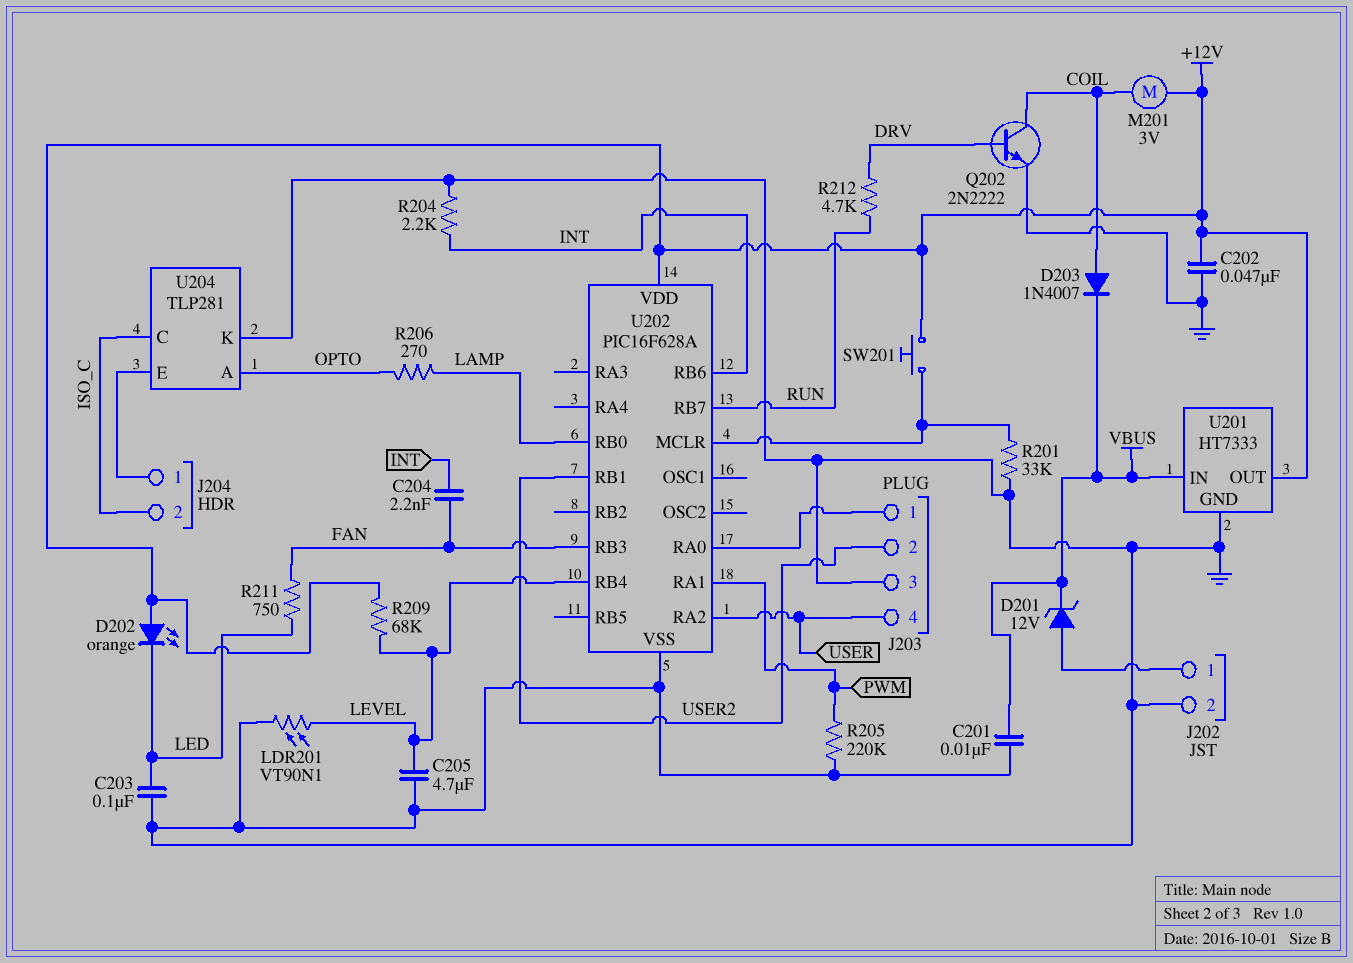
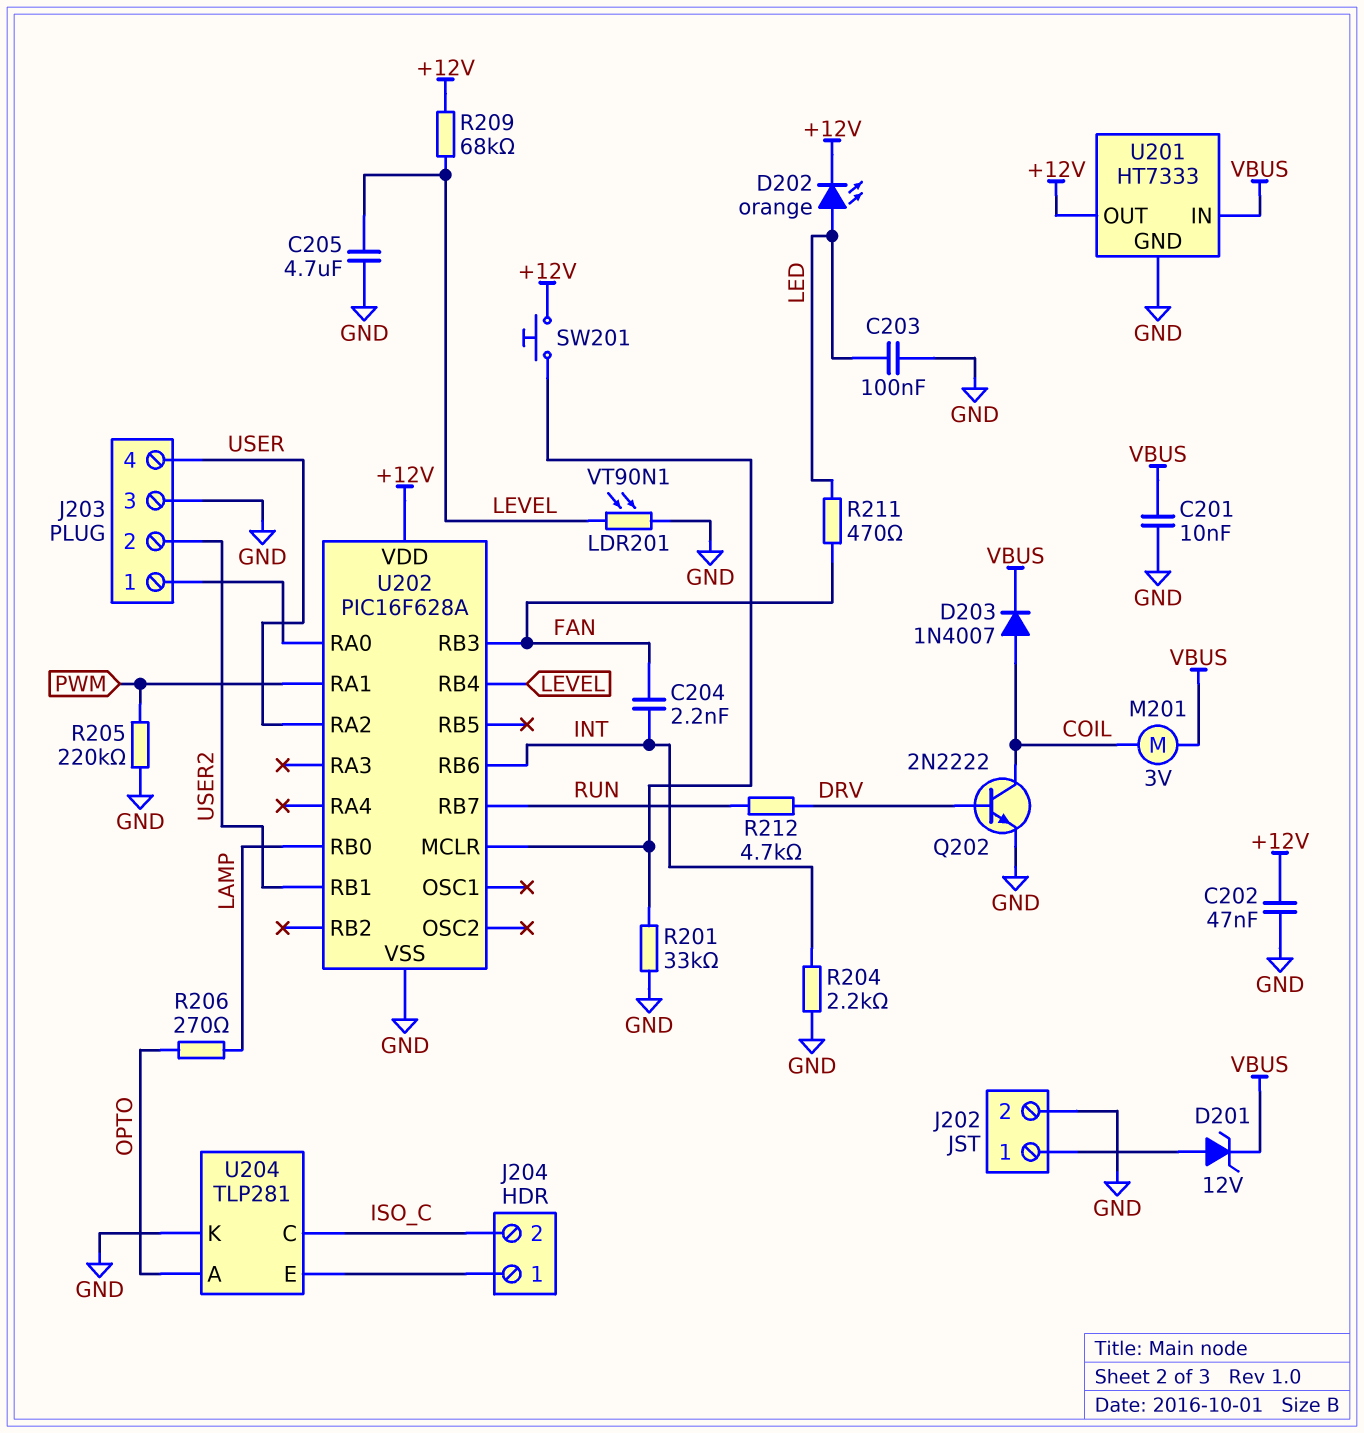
D202: LED orange (A +12V, K LED) -> LED orange (A LED, K +12V)
M201: motor 3V (+12V, COIL) -> motor 3V (COIL, VBUS)
R211: 750 (FAN, LED) -> 470 (FAN, LED)

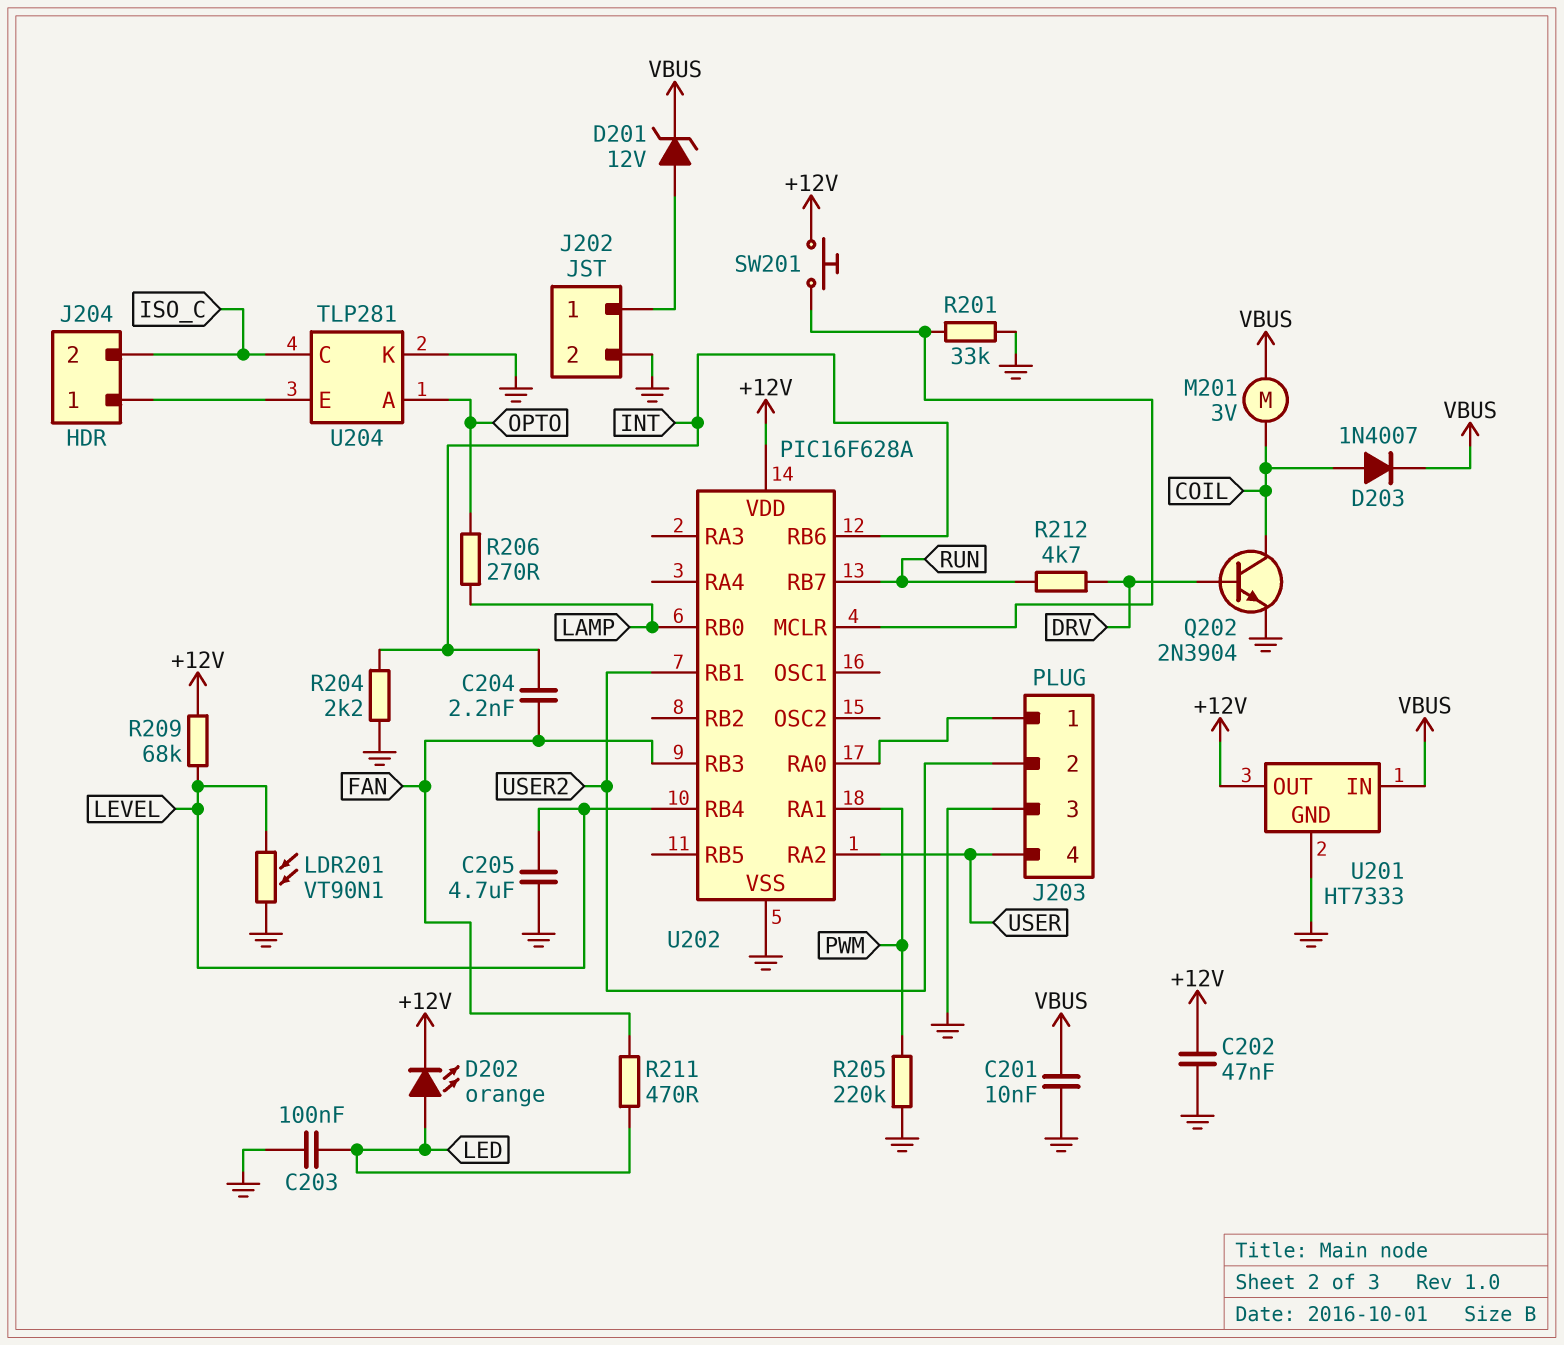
Q202: NPN 2N2222 (B DRV, C COIL, E GND) -> NPN 2N3904 (B DRV, C COIL, E GND)

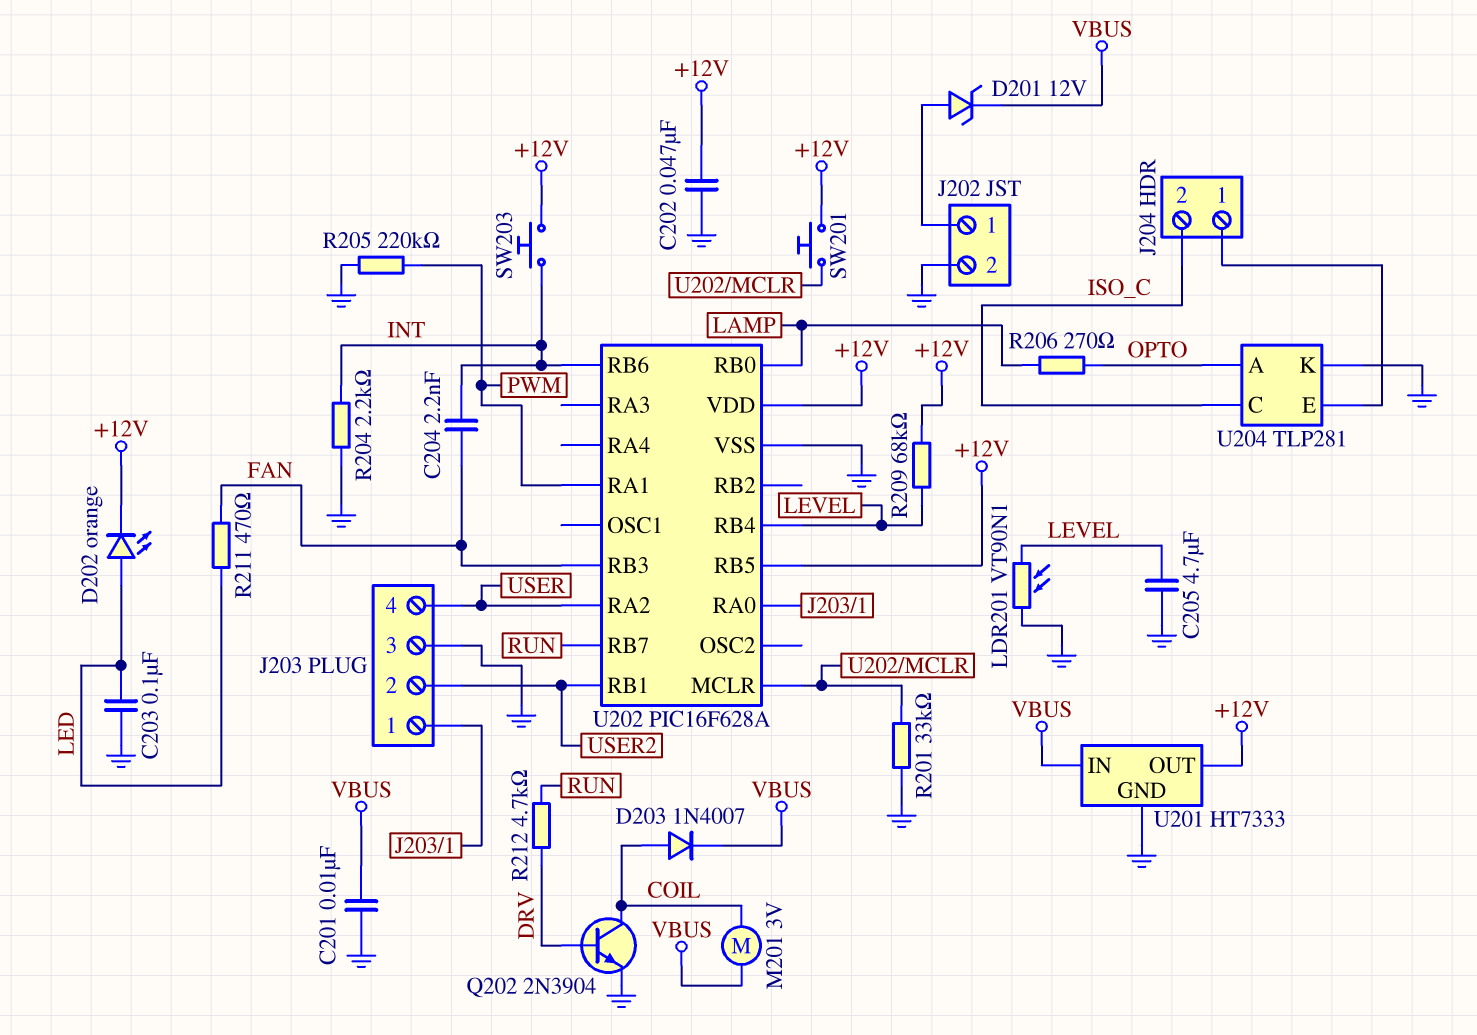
SW203: none -> button (+12V, INT)
U202 pin RB5: none -> +12V

